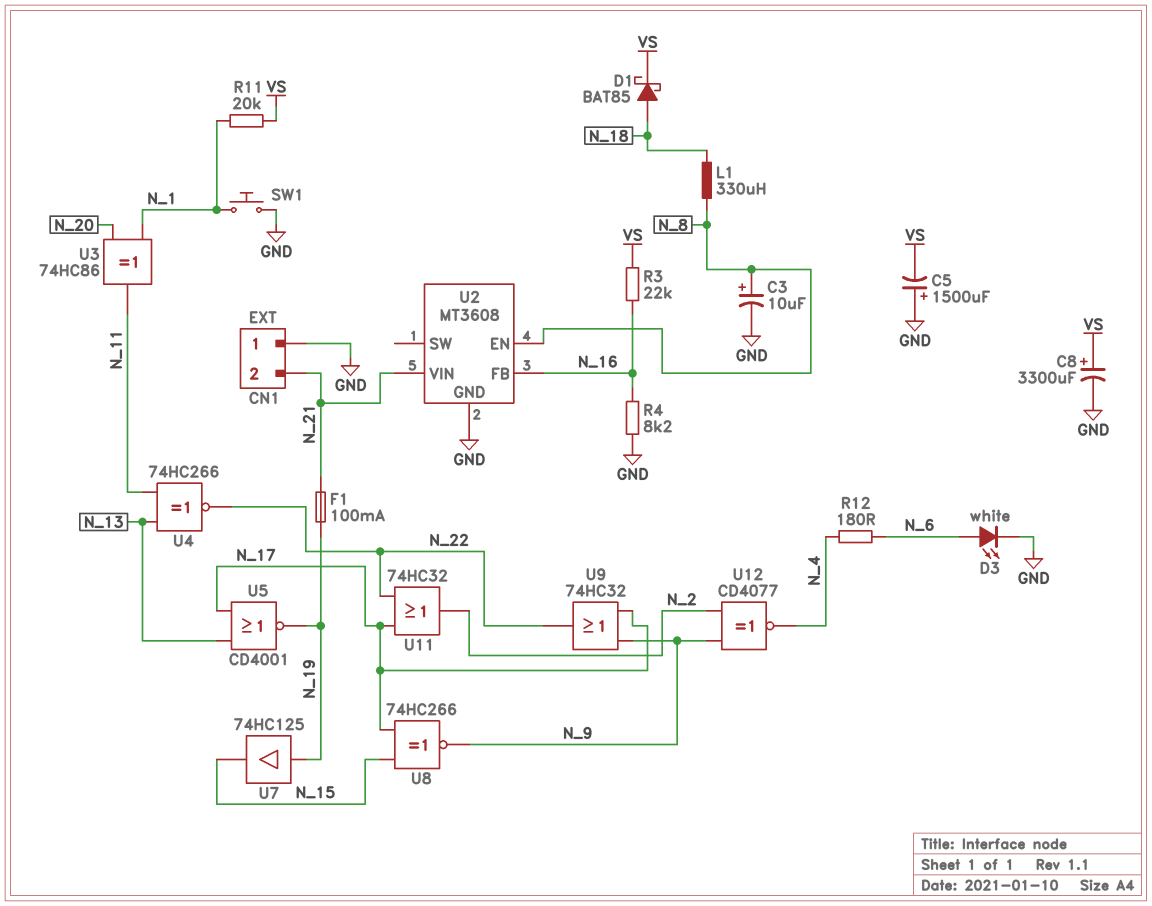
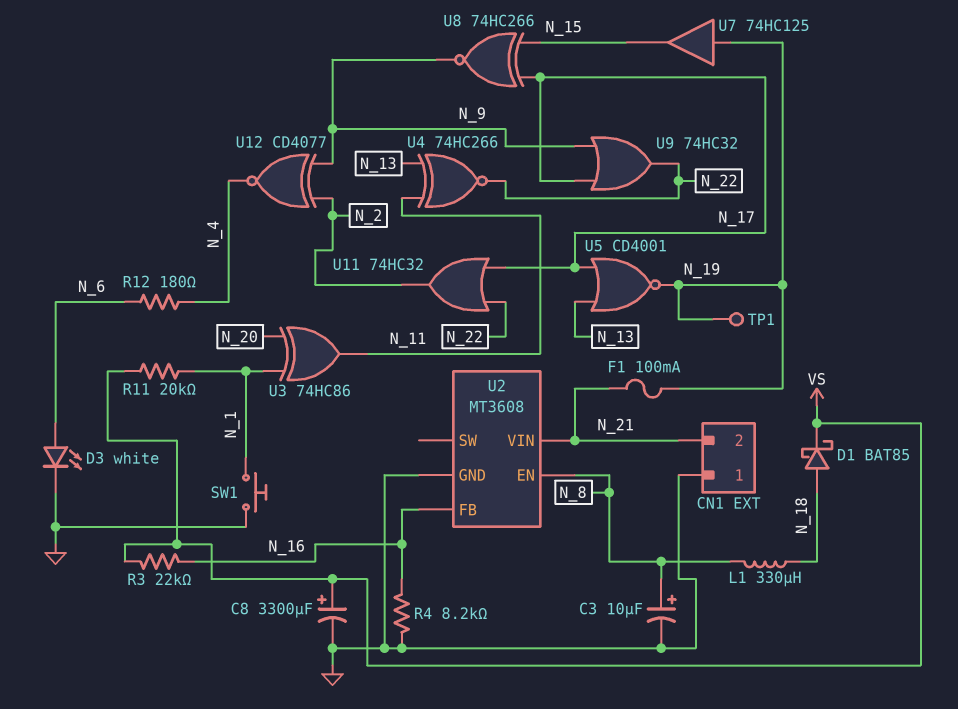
C5: 1500uF (plus GND, minus VS) -> none
TP1: none -> test point (N_19)

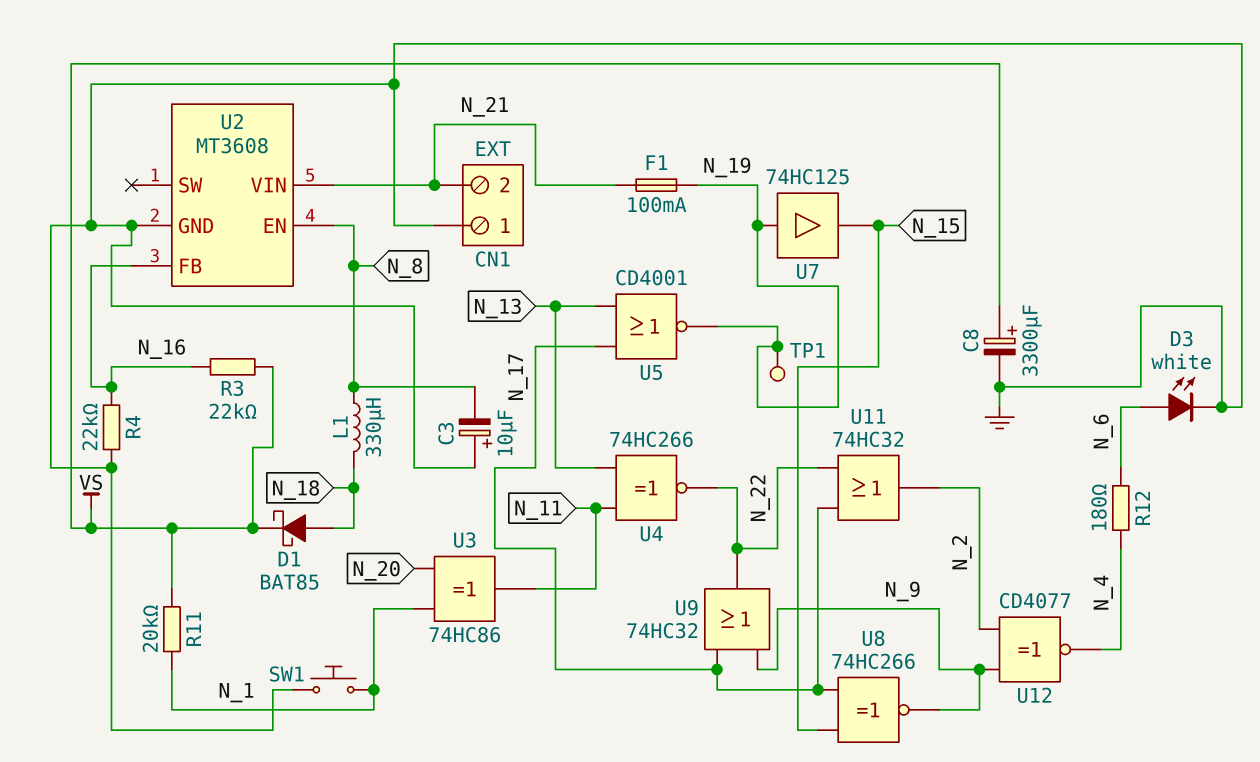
C3: 10uF (plus N_8, minus GND) -> 10uF (plus GND, minus N_8)
R4: 8.2k (GND, N_16) -> 22k (GND, N_16)

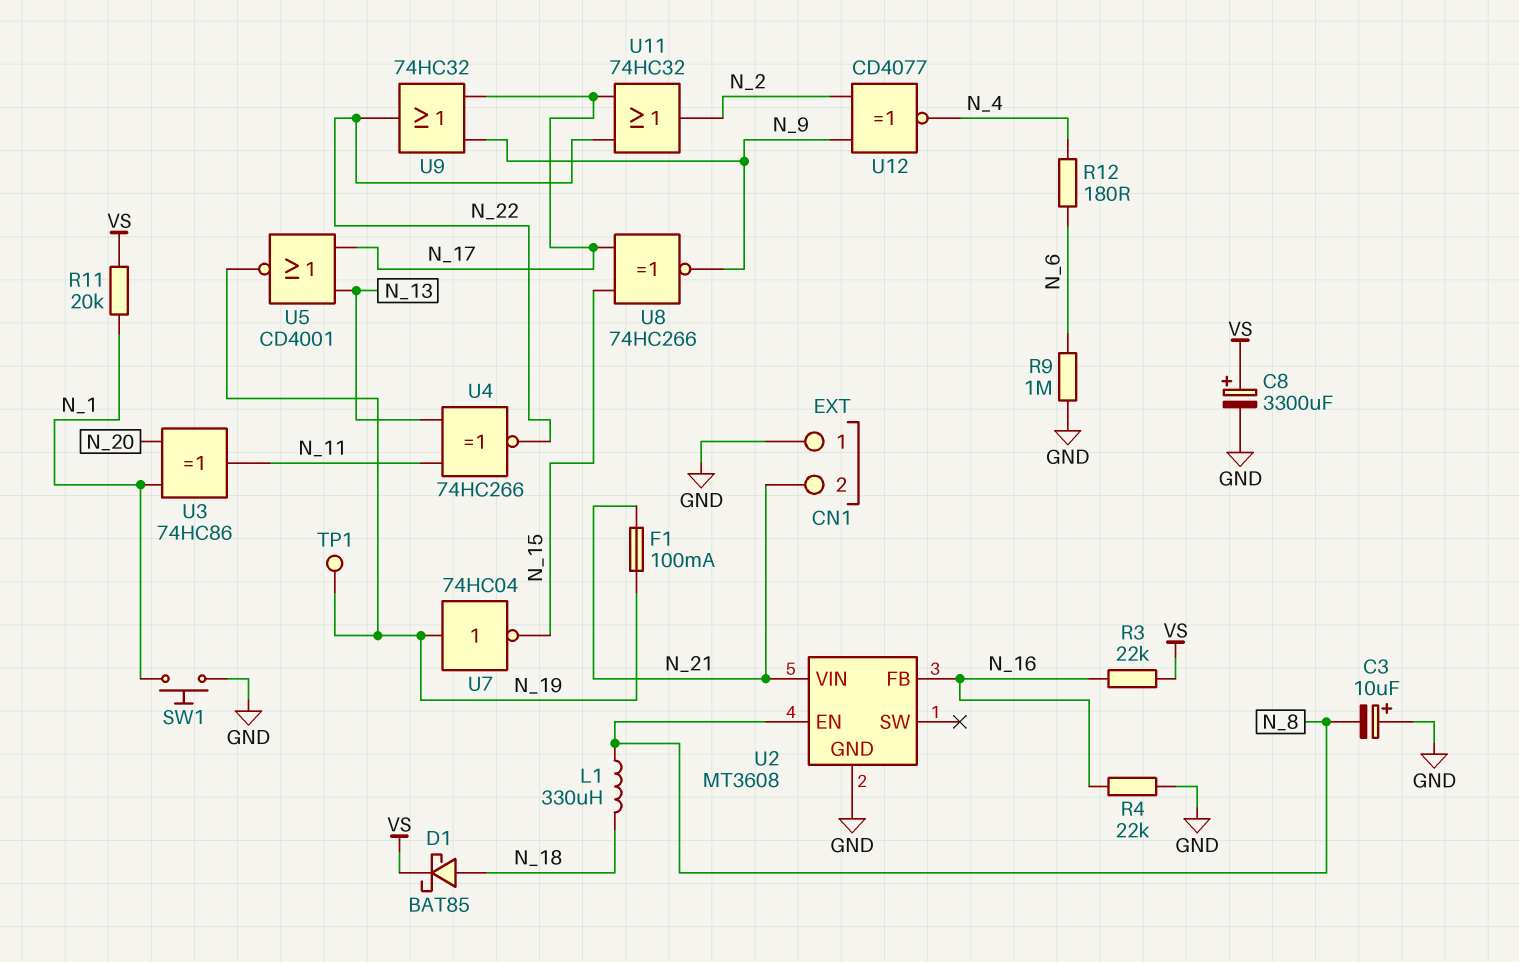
D3: LED white (A N_6, K GND) -> none
R9: none -> 1M (GND, N_6)
U7: buffer 74HC125 (in N_19, out N_15) -> NOT 74HC04 (in N_19, out N_15)

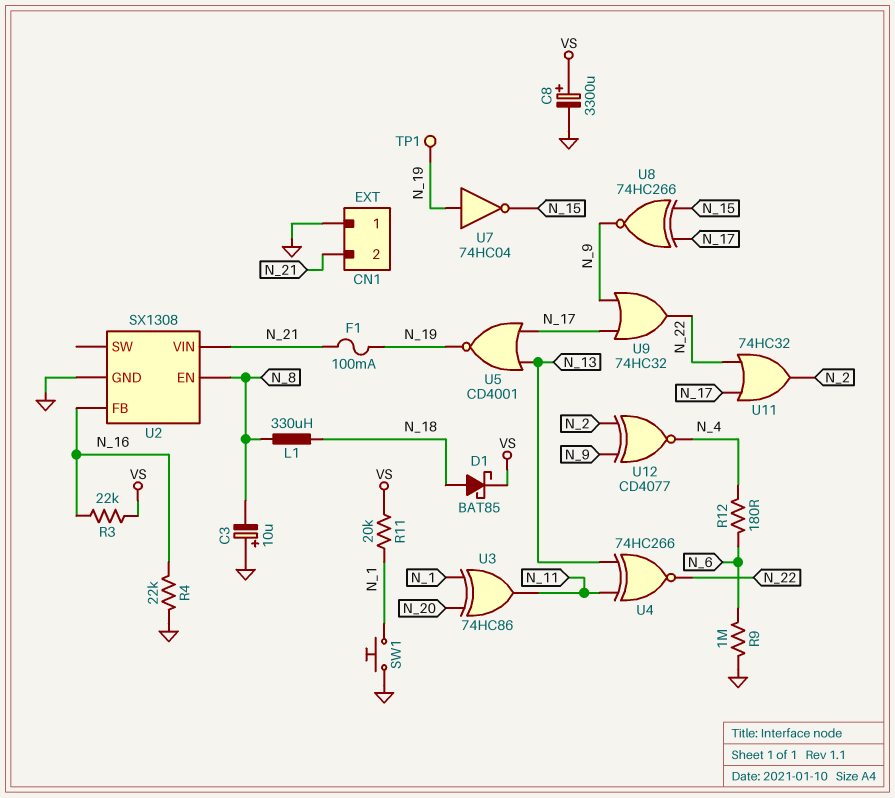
U2: MT3608 -> SX1308

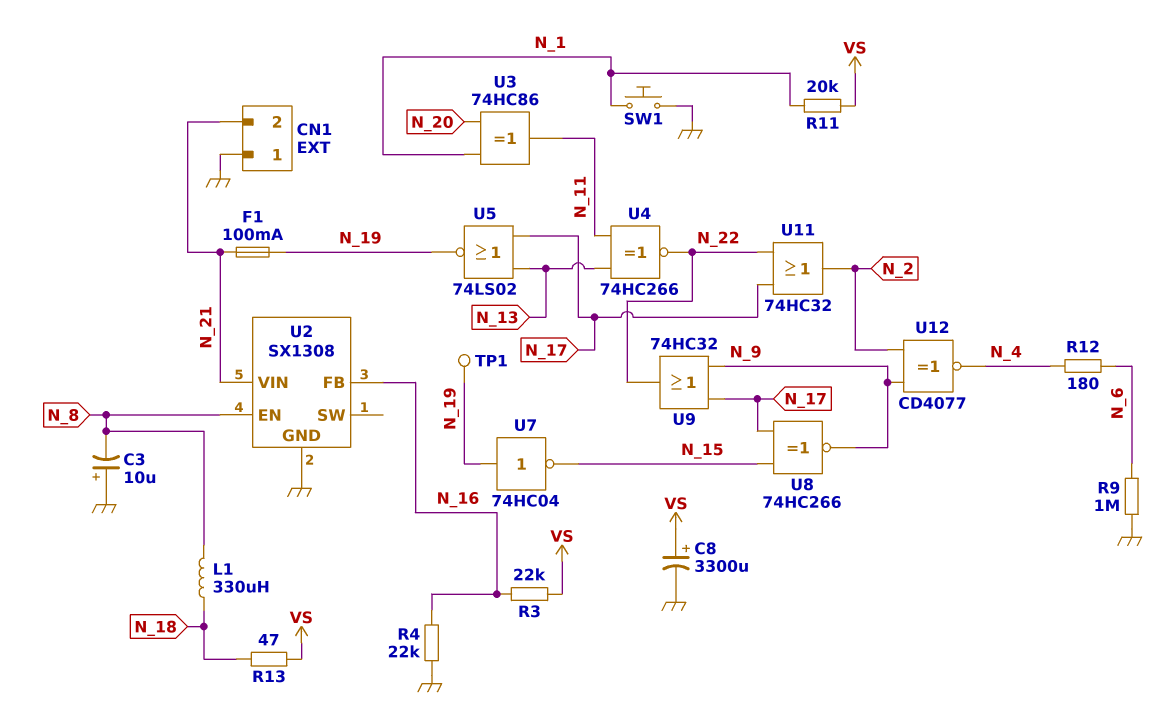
D1: schottky BAT85 (A N_18, K VS) -> none
R13: none -> 47 (N_18, VS)
U5: NOR CD4001 (in N_13, in N_17, out N_19) -> NOR 74LS02 (in N_13, in N_17, out N_19)

